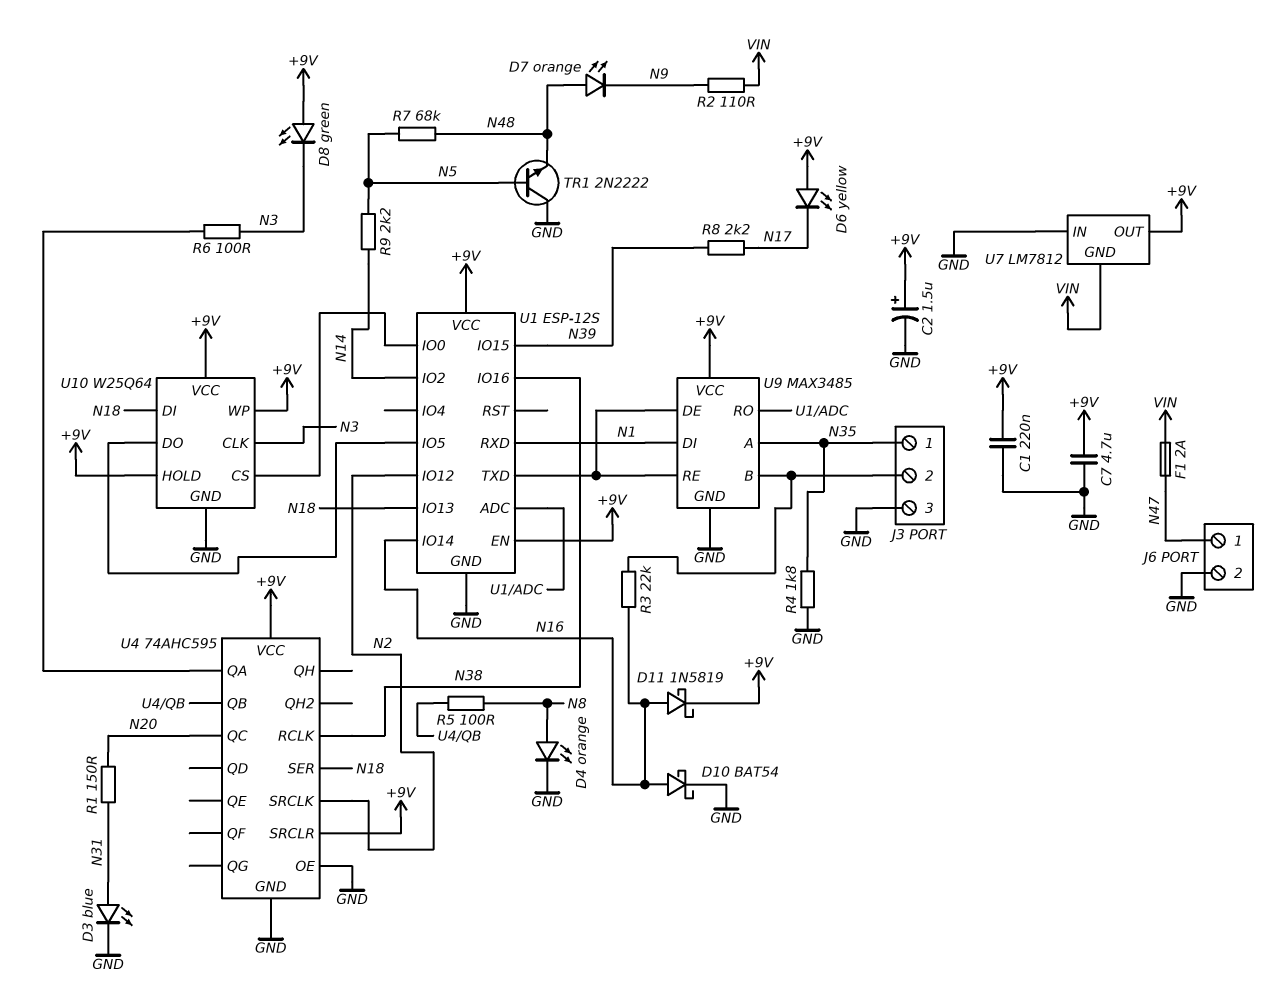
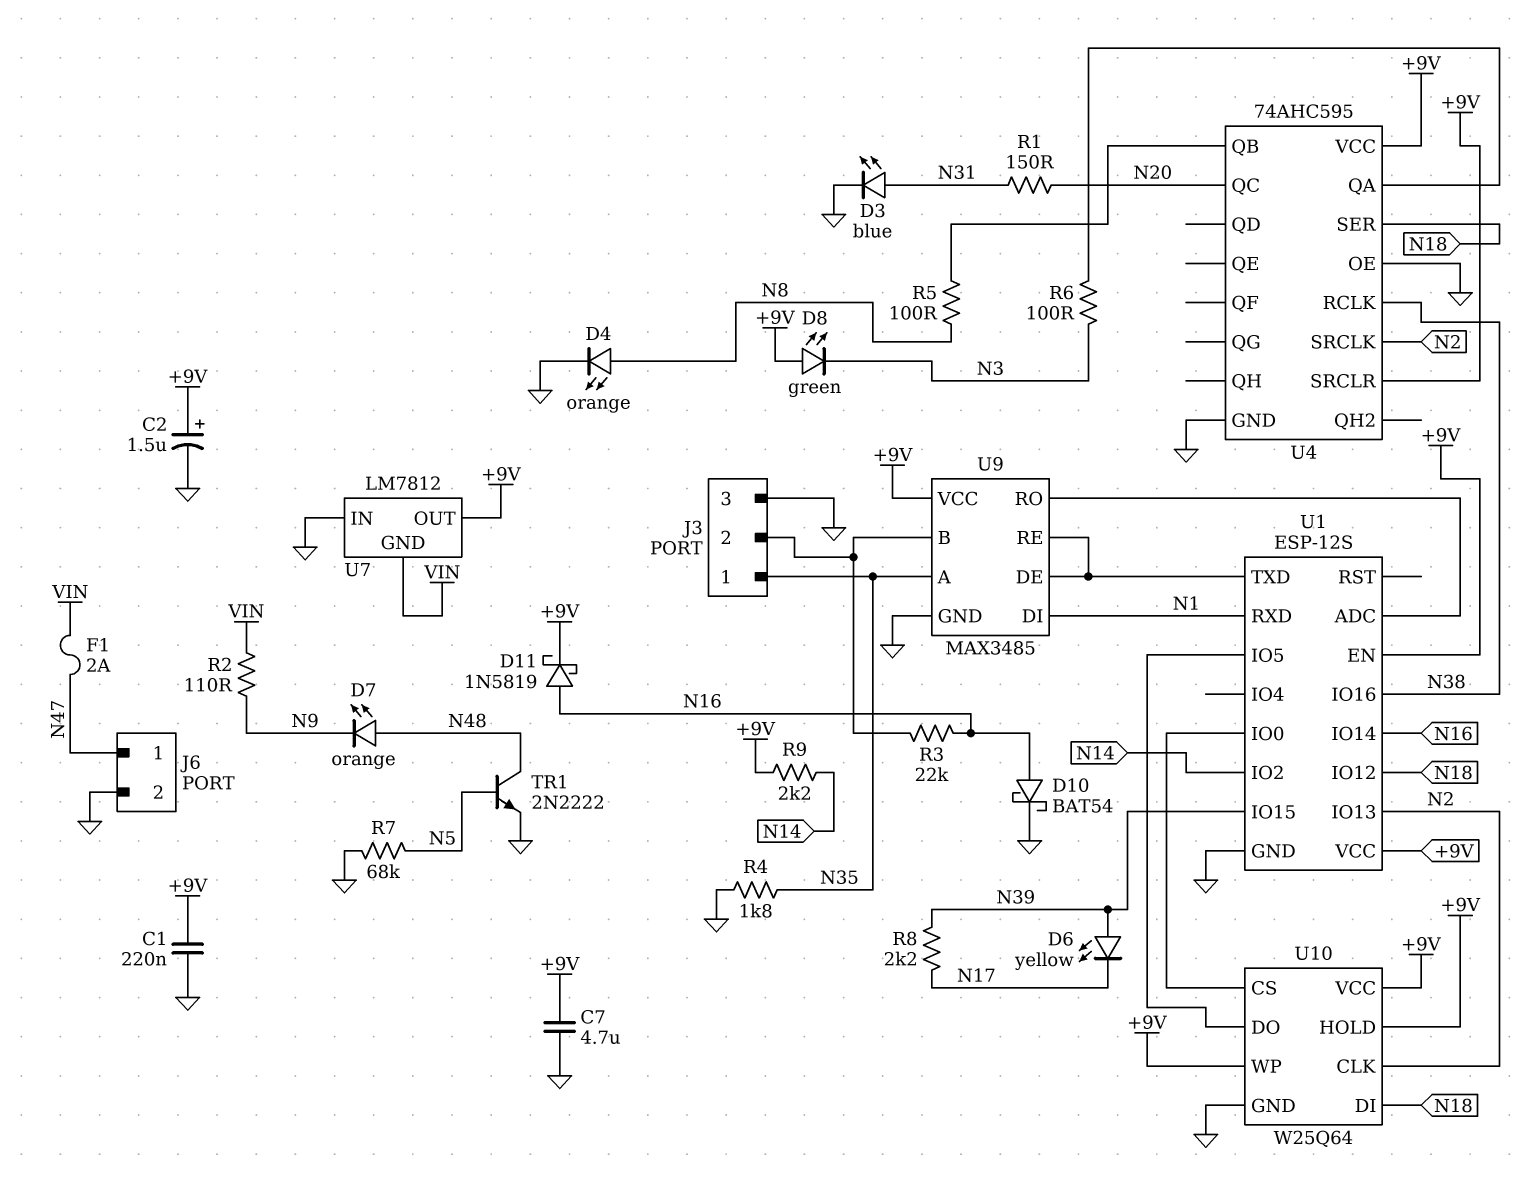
D6: LED yellow (A +9V, K N17) -> LED yellow (A N39, K N17)
R7: 68k (N5, N48) -> 68k (GND, N5)
R9: 2.2k (N5, N14) -> 2.2k (+9V, N14)
TR1: NPN 2N2222 (B N5, C GND, E N48) -> NPN 2N2222 (B N5, C N48, E GND)
U1 pin IO12: N2 -> N18
U1 pin IO13: N18 -> N2
U10 pin CLK: N3 -> N2

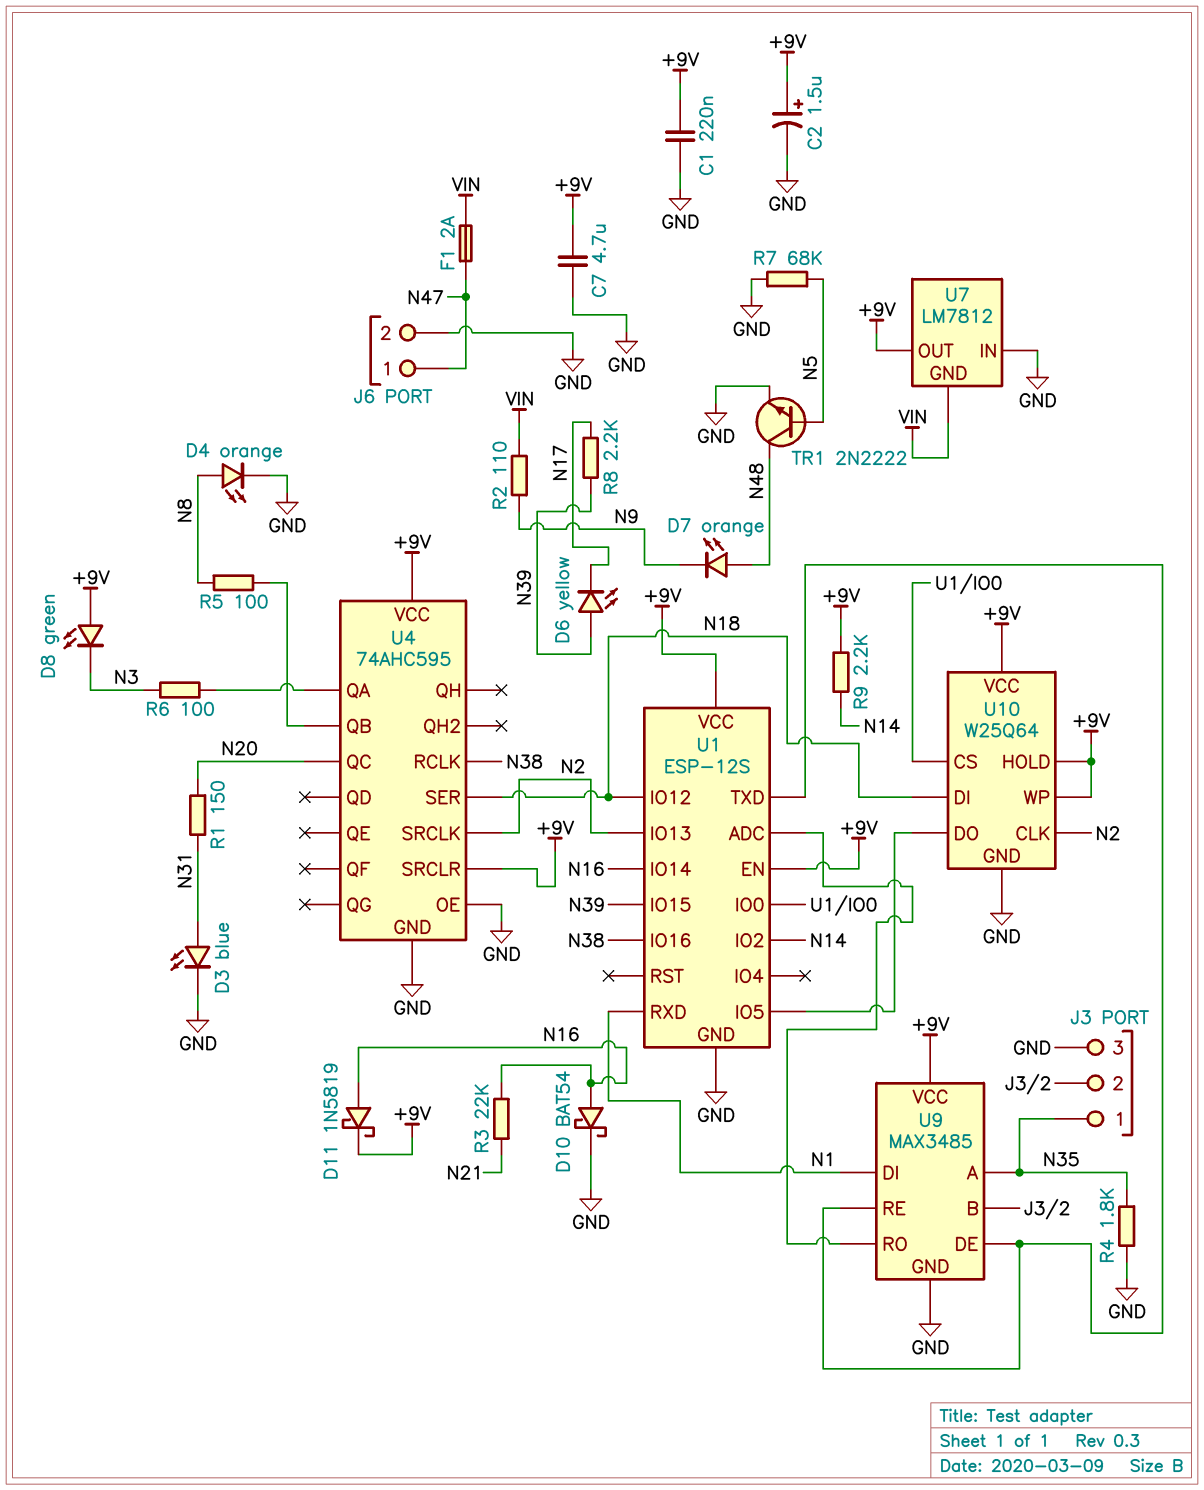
R3: 22k (J3/2, N16) -> 22k (N16, N21)

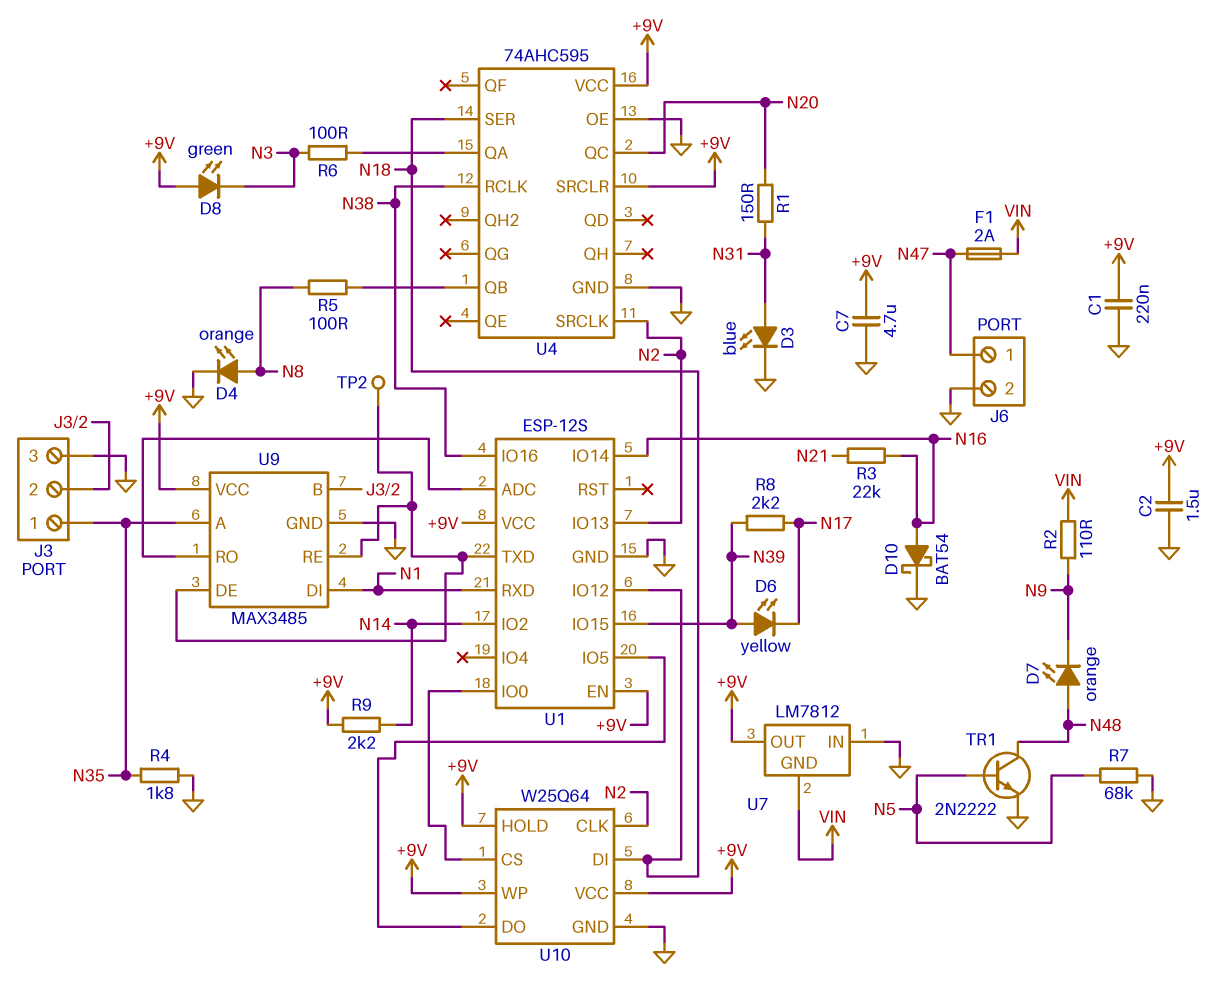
C2: 1.5uF (plus +9V, minus GND) -> 1.5uF (+9V, GND)
D11: schottky 1N5819 (A N16, K +9V) -> none
TP2: none -> test point (U1/TXD)

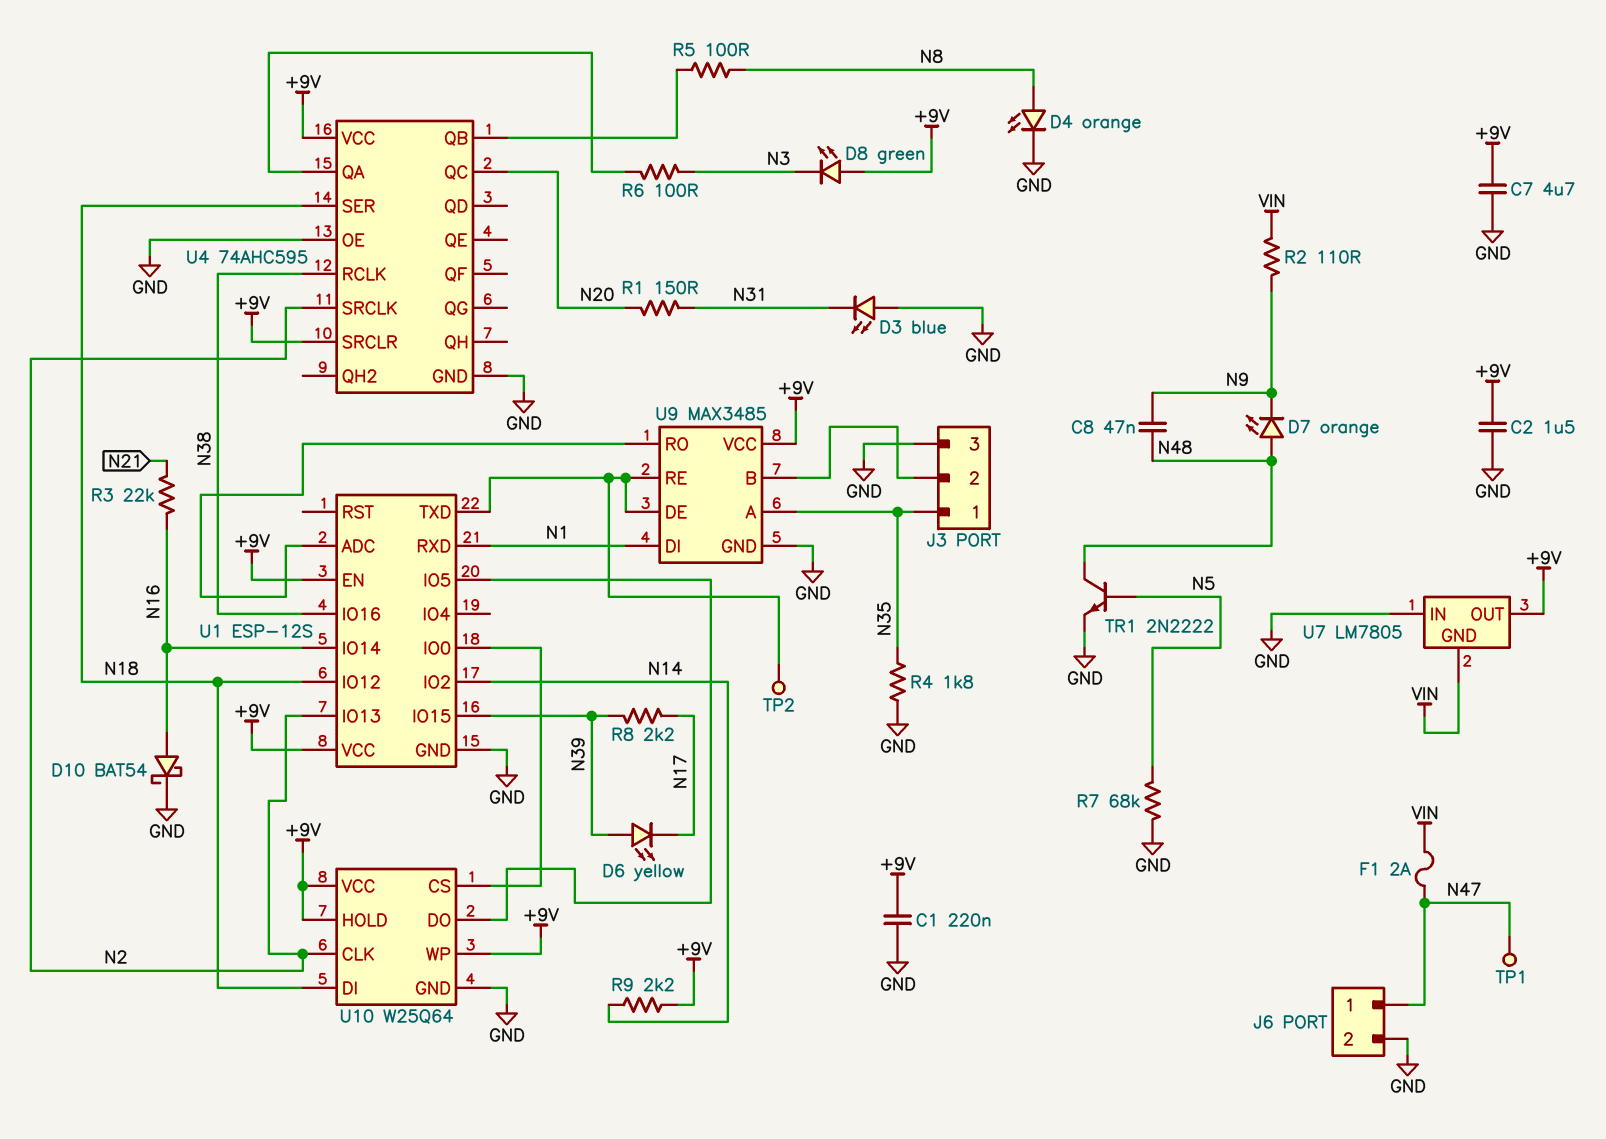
C8: none -> 47nF (N9, N48)
D3: LED blue (A N31, K GND) -> LED blue (A GND, K N31)
TP1: none -> test point (N47)
U7: LM7812 -> LM7805

